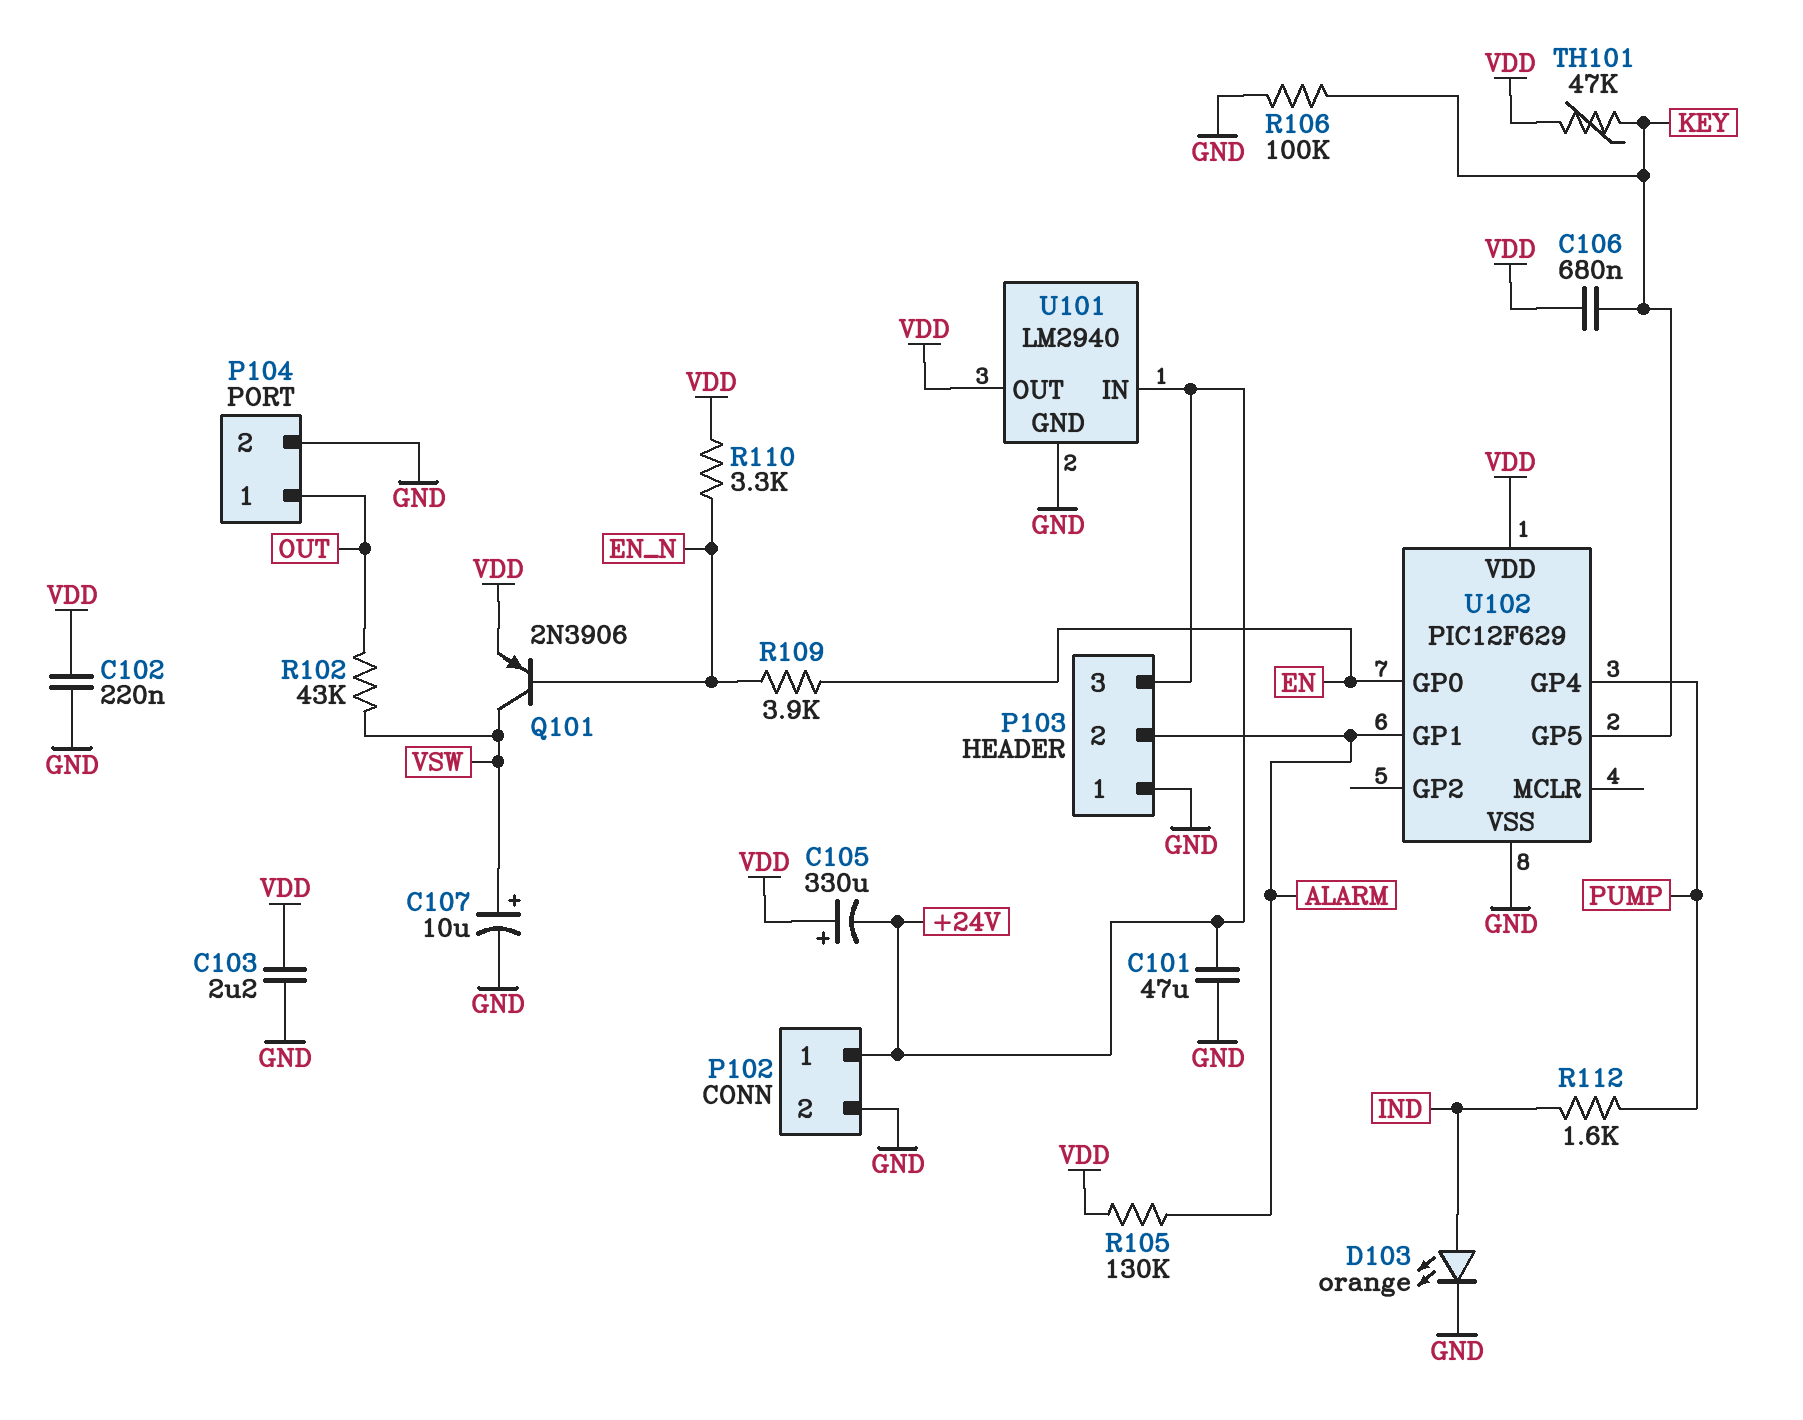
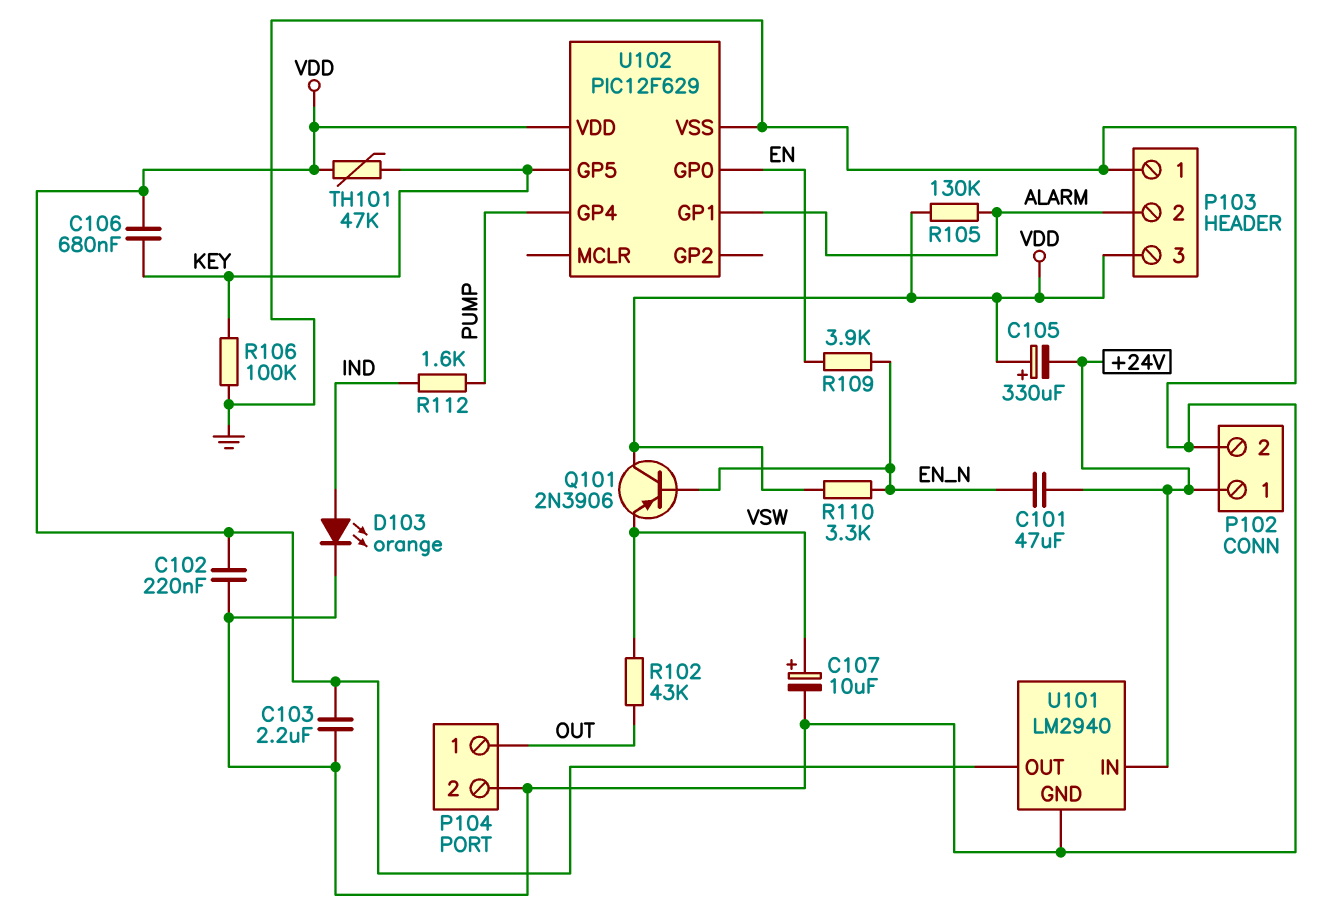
C101: 47uF (+24V, GND) -> 47uF (+24V, EN_N)
P103 pin 3: +24V -> VDD
Q101: PNP 2N3906 (B EN_N, C VSW, E VDD) -> PNP 2N3906 (B EN_N, C VDD, E VSW)

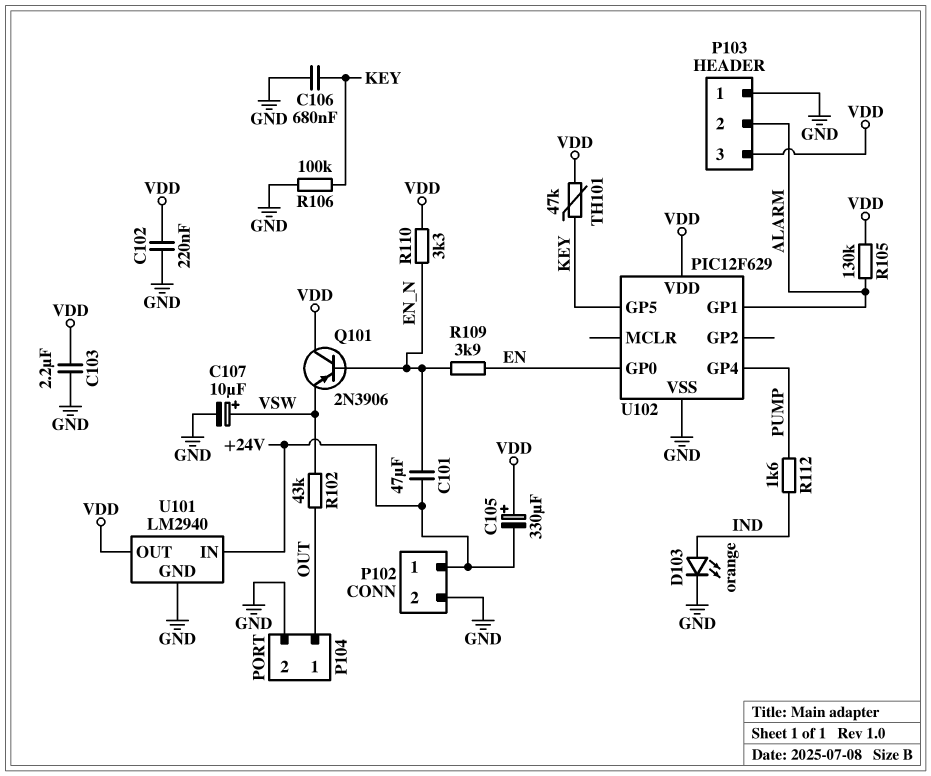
C106: 680nF (KEY, VDD) -> 680nF (GND, KEY)

